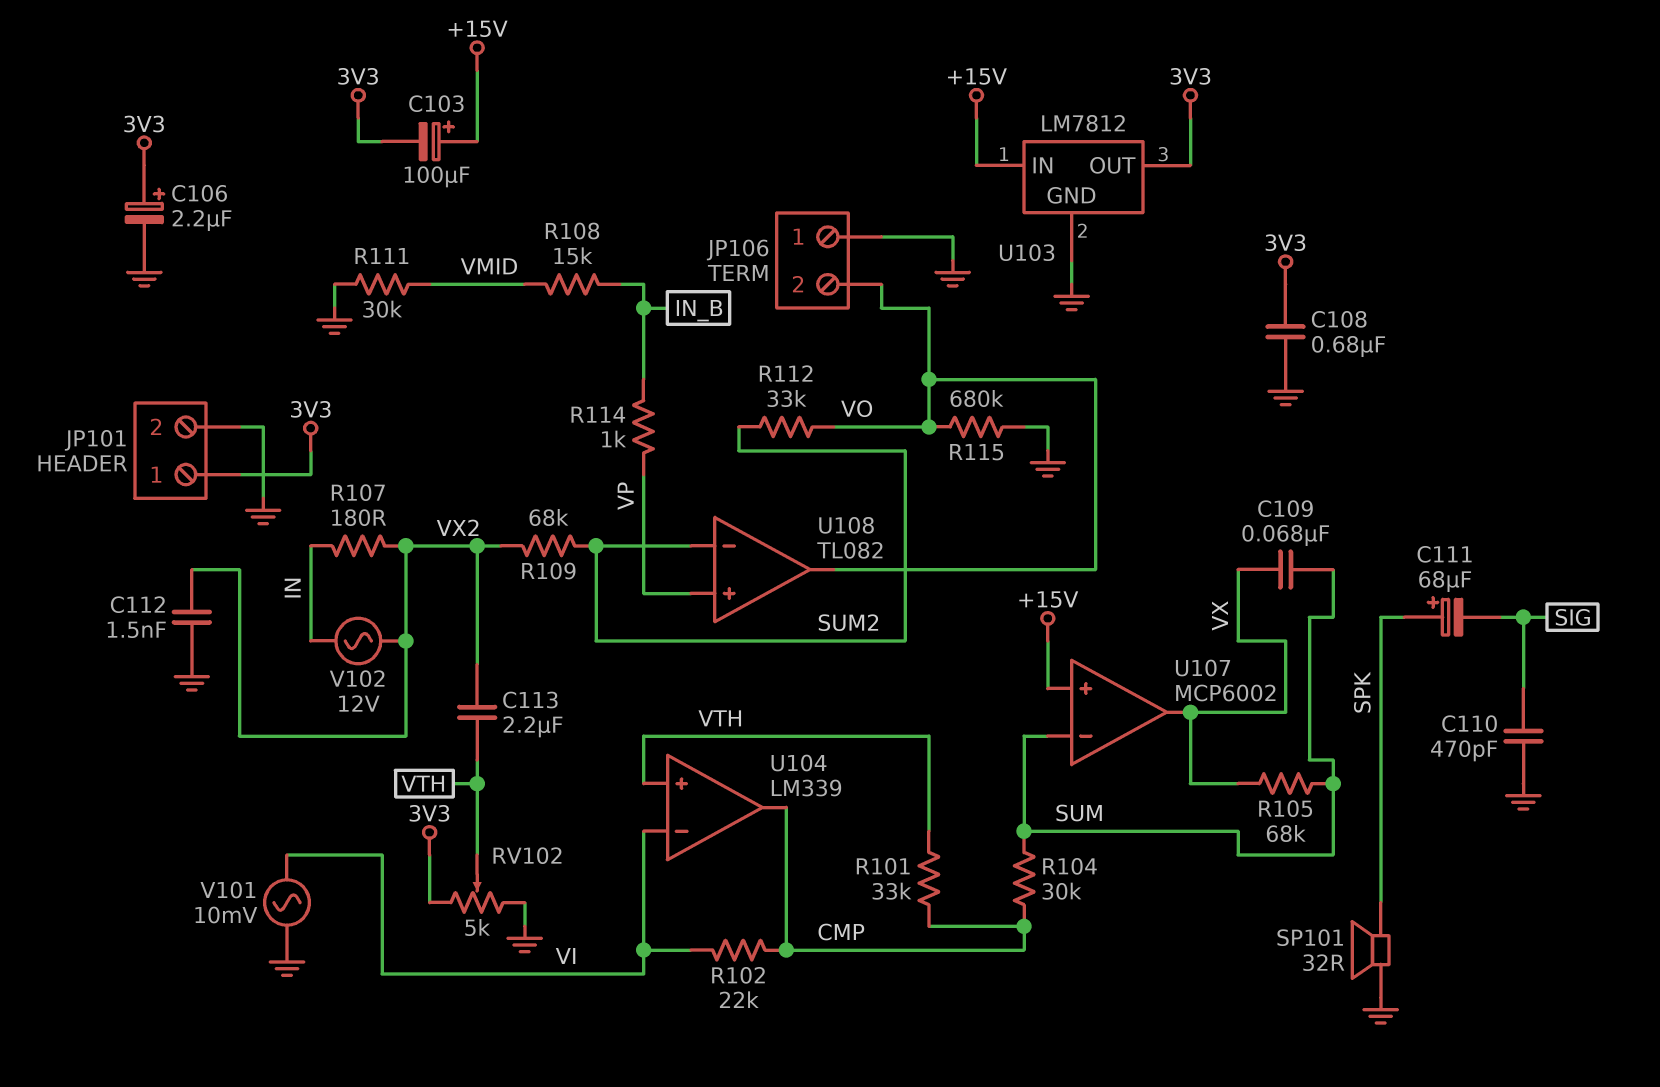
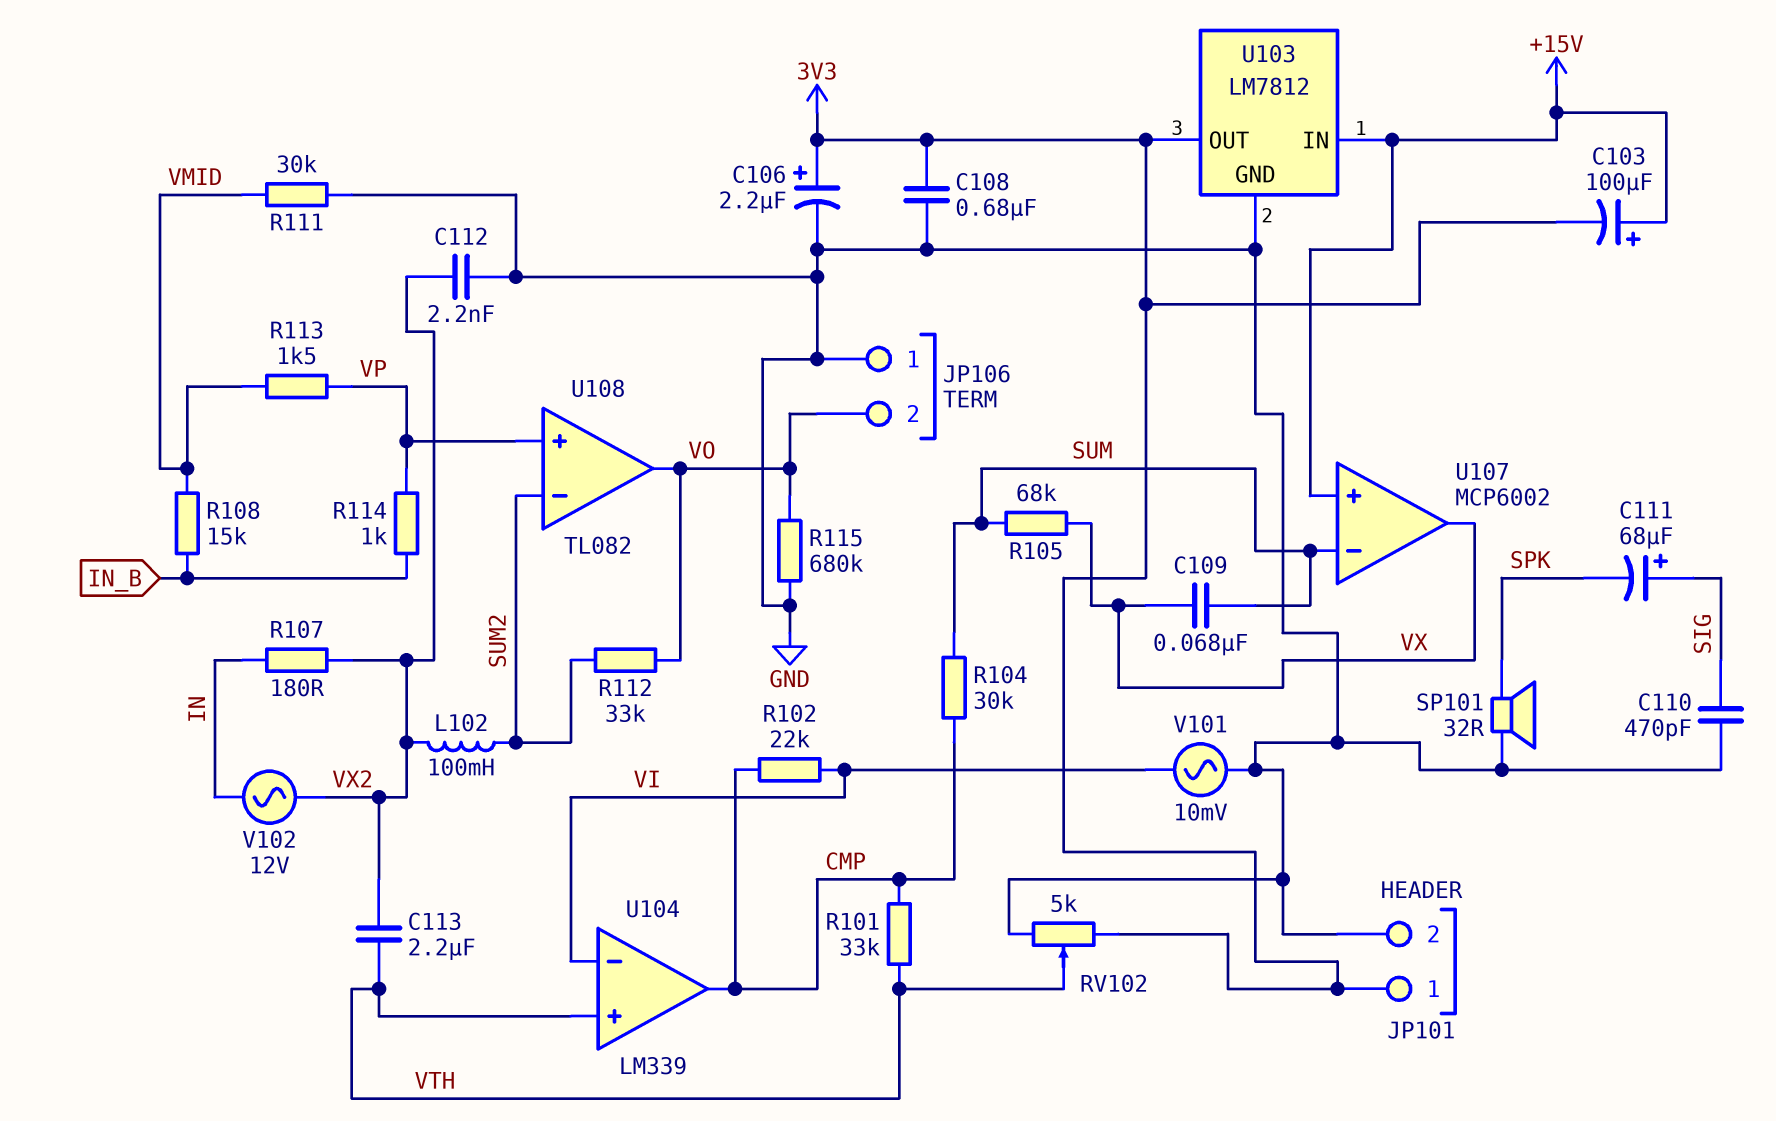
C111: 68uF (plus SPK, minus SIG) -> 68uF (plus SIG, minus SPK)
C112: 1.5nF (GND, VX2) -> 2.2nF (GND, VX2)
L102: none -> 100mH (SUM2, VX2)
R109: 68k (SUM2, VX2) -> none
R113: none -> 1.5k (VMID, VP)

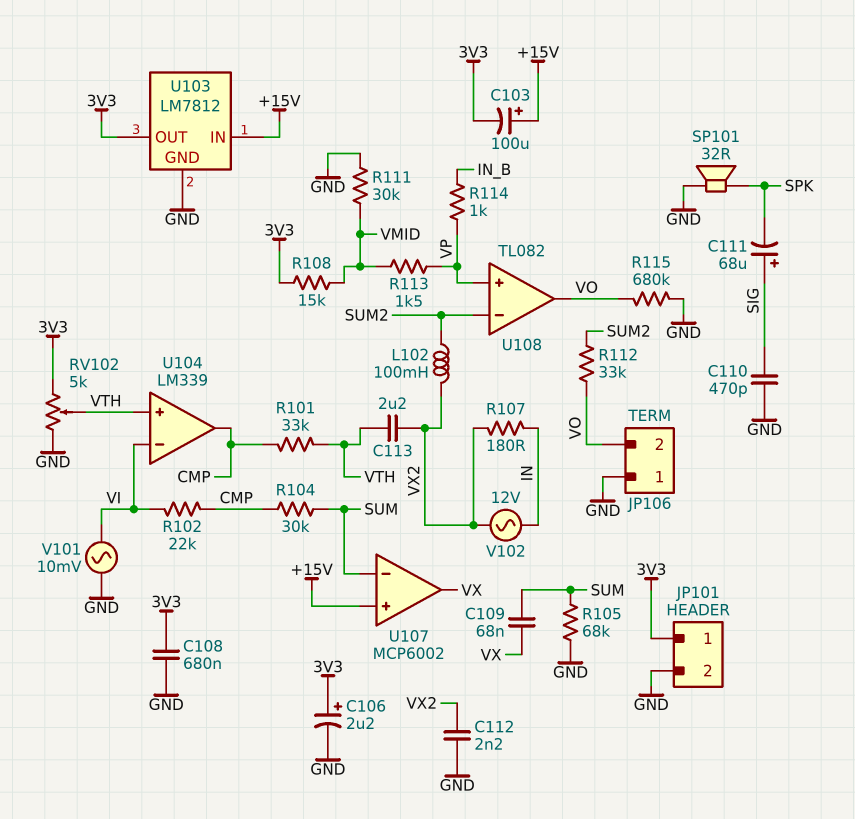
R105: 68k (SUM, VX) -> 68k (GND, SUM)
R108: 15k (IN_B, VMID) -> 15k (3V3, VMID)

